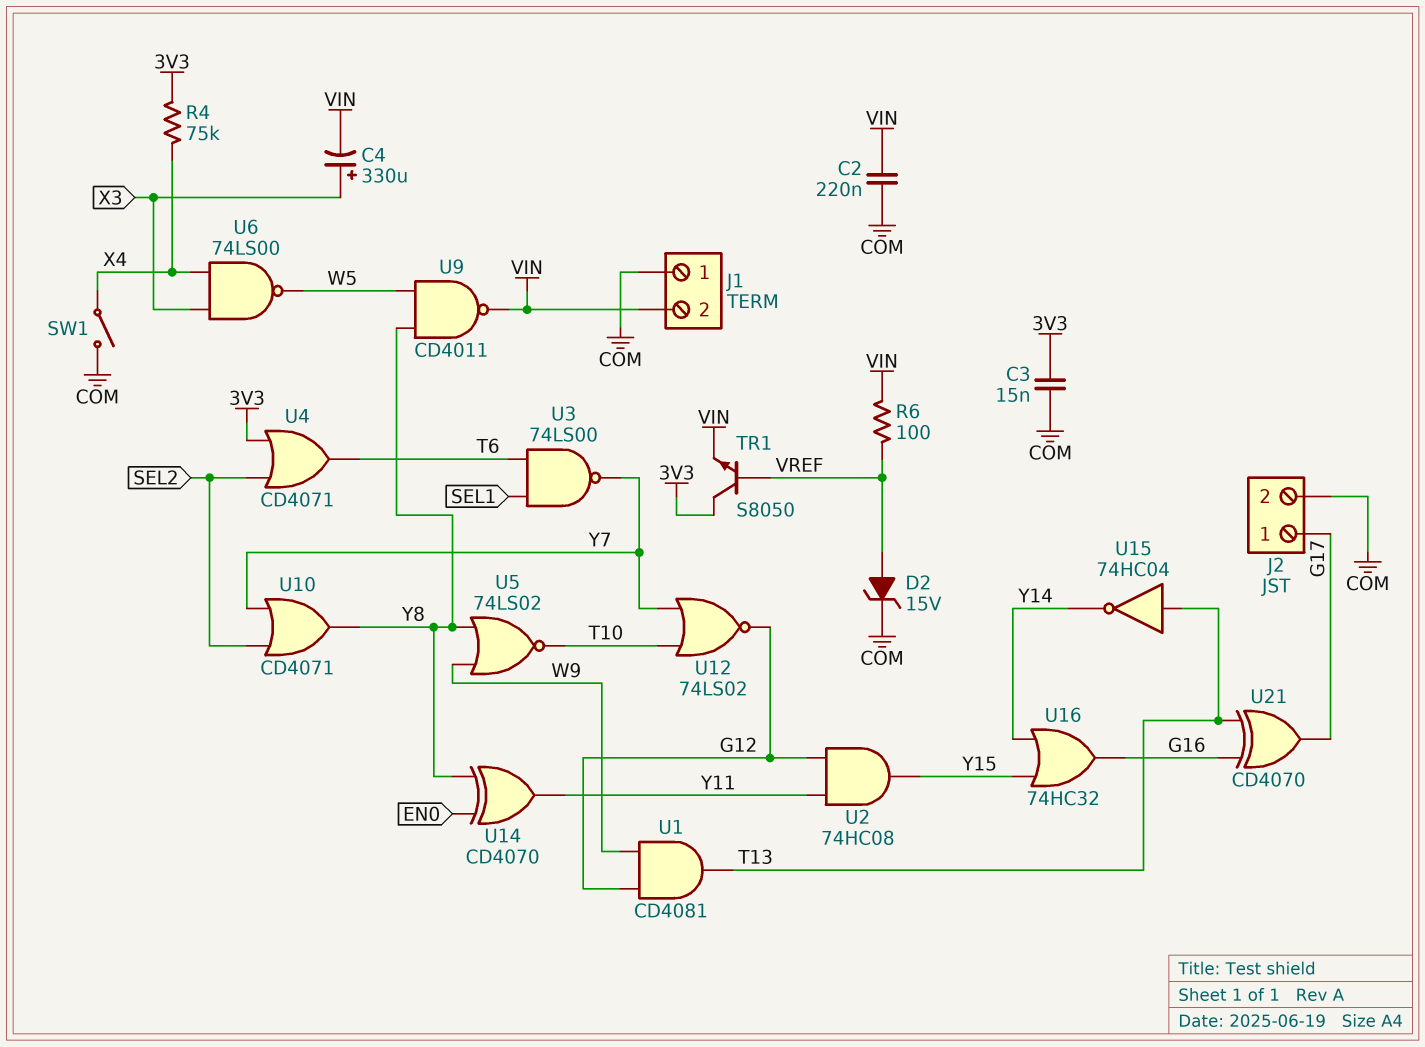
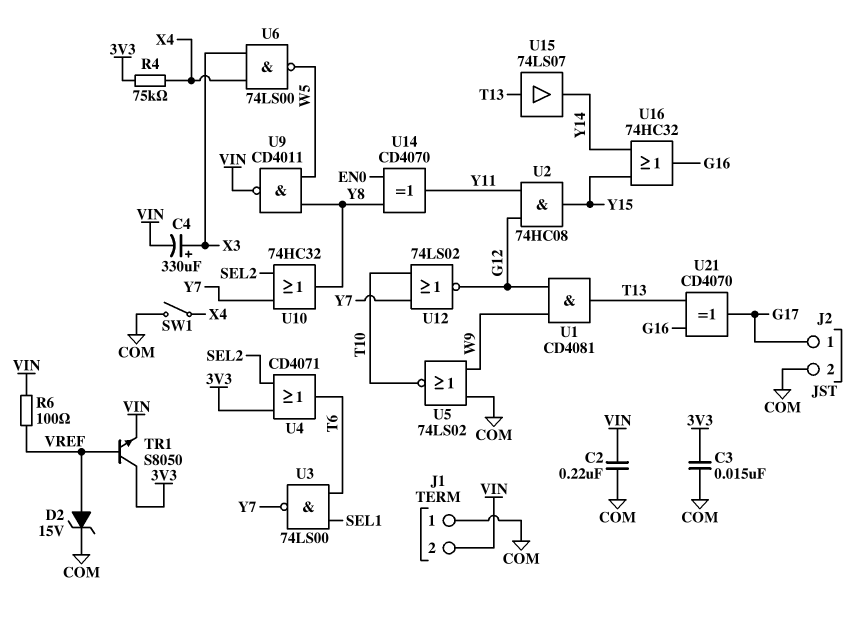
U5: NOR 74LS02 (in W9, in Y8, out T10) -> NOR 74LS02 (in COM, in W9, out T10)
U10: OR CD4071 (in SEL2, in Y7, out Y8) -> OR 74HC32 (in SEL2, in Y7, out Y8)
U15: NOT 74HC04 (in T13, out Y14) -> buffer 74LS07 (in T13, out Y14)

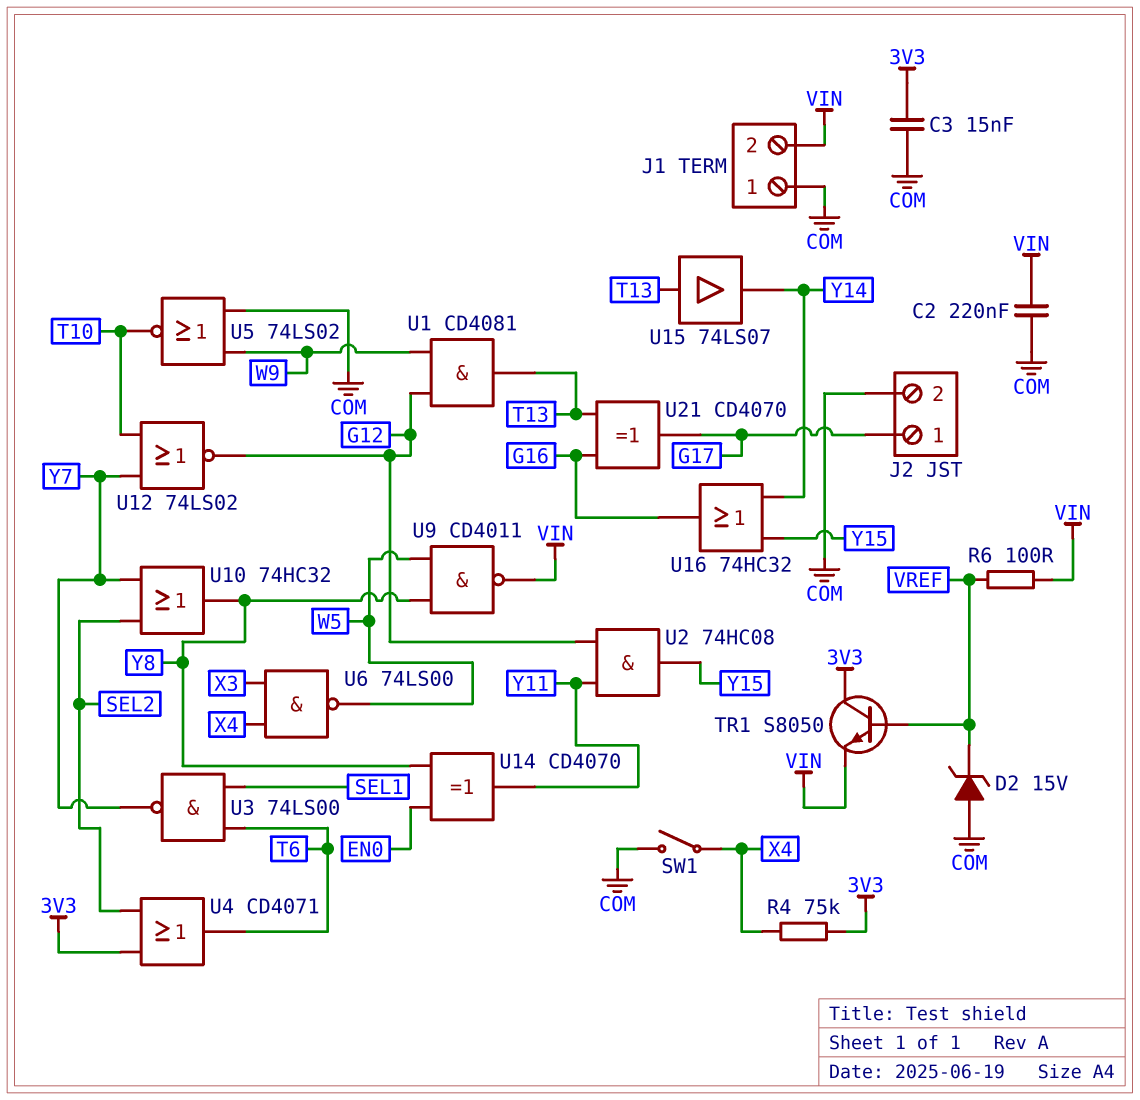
C4: 330uF (plus X3, minus VIN) -> none
D2: zener 15V (A VREF, K COM) -> zener 15V (A COM, K VREF)

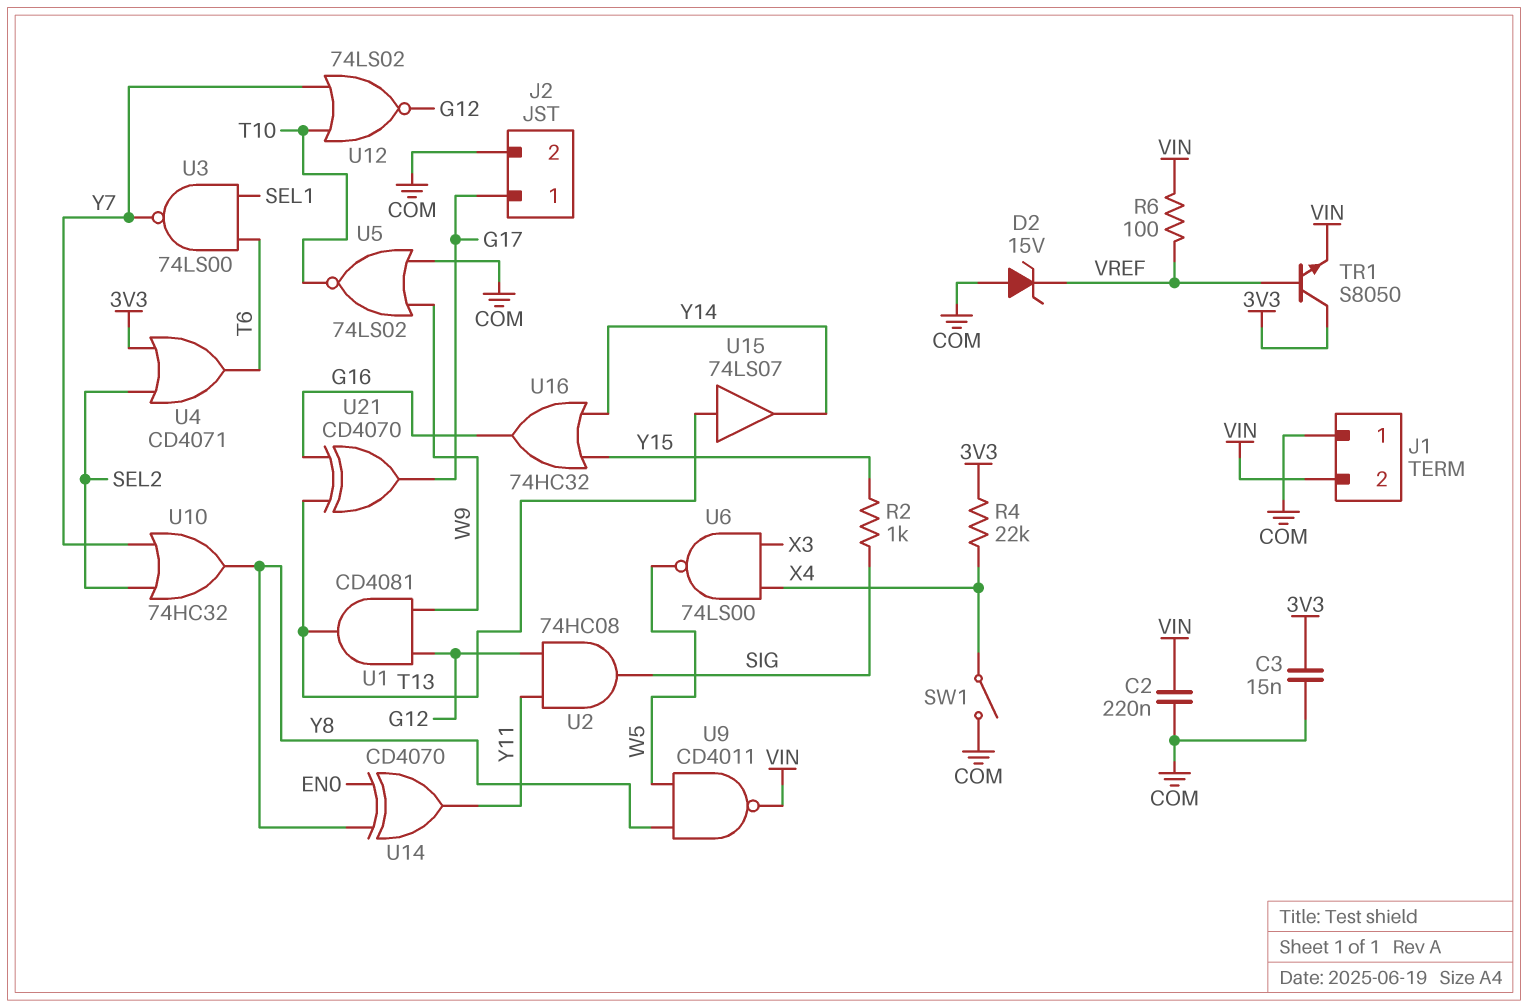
R2: none -> 1k (SIG, Y15)
R4: 75k (3V3, X4) -> 22k (3V3, X4)
U2: AND 74HC08 (in G12, in Y11, out Y15) -> AND 74HC08 (in G12, in Y11, out SIG)

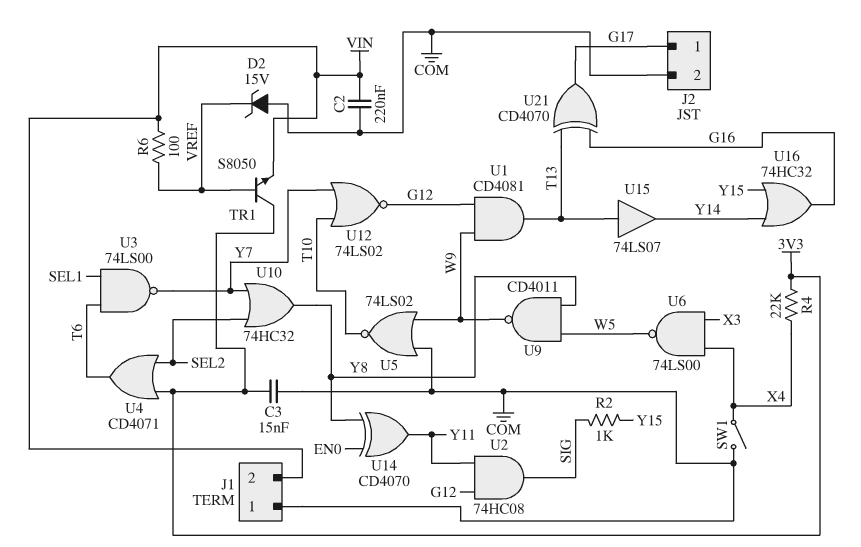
U9: NAND CD4011 (in W5, in Y8, out VIN) -> NAND CD4011 (in W5, in Y8, out W9)

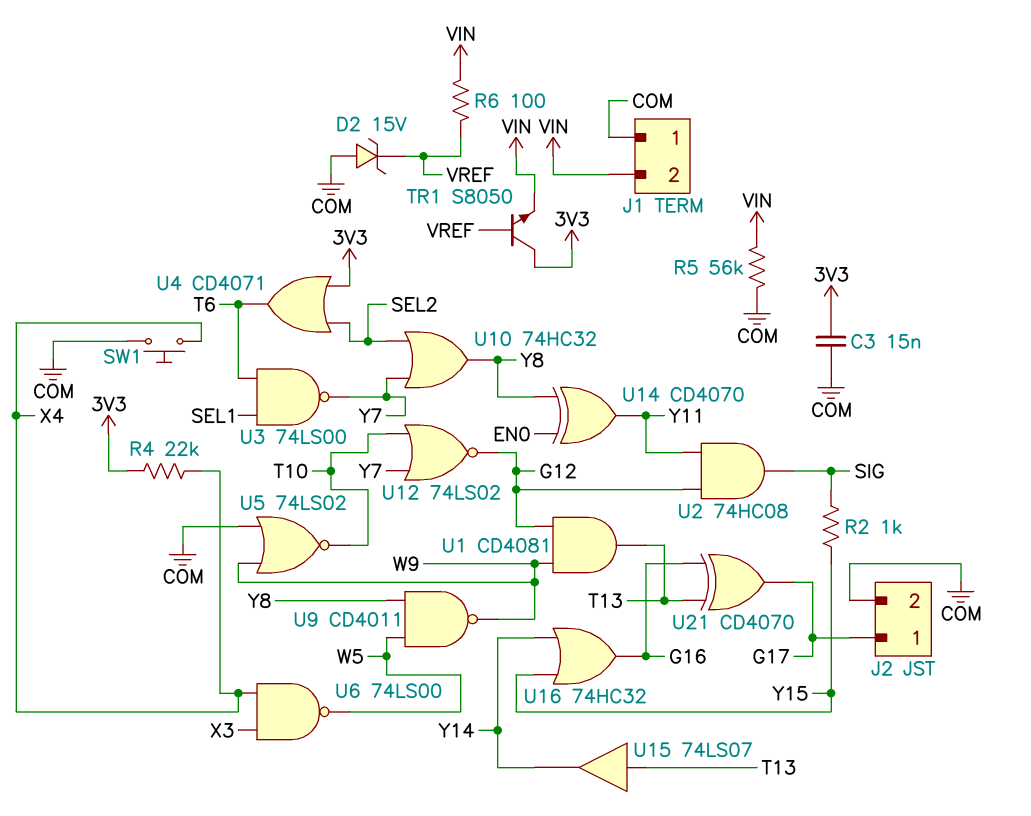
C2: 220nF (COM, VIN) -> none
R5: none -> 56k (COM, VIN)
SW1: switch (COM, X4) -> button (COM, X4)

